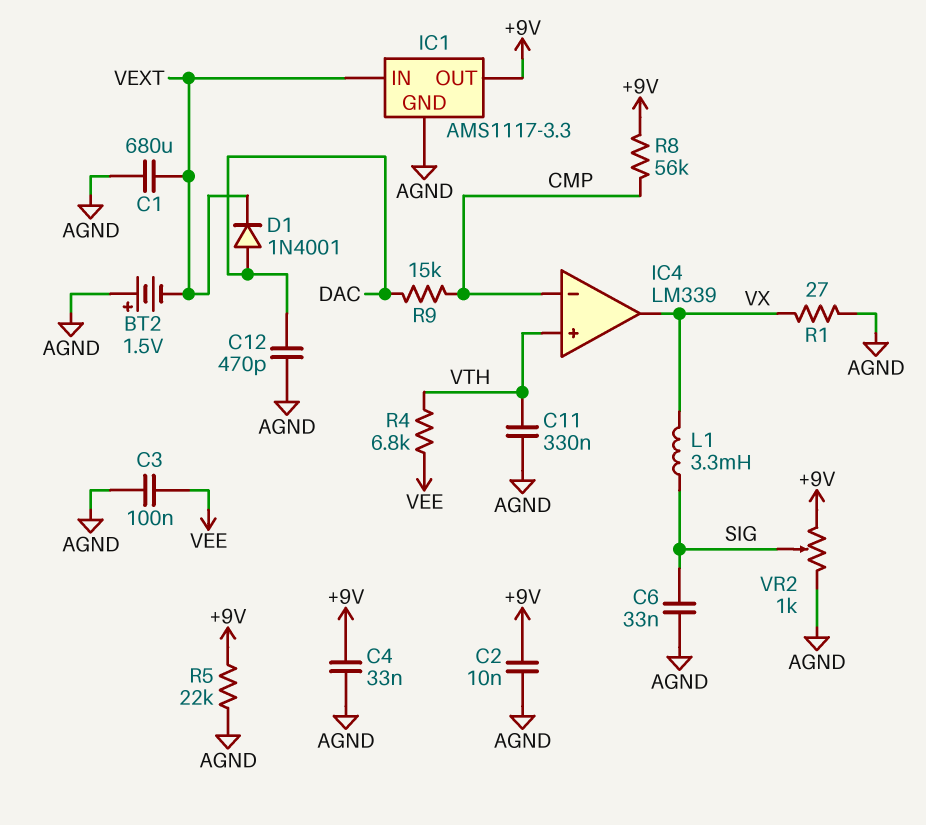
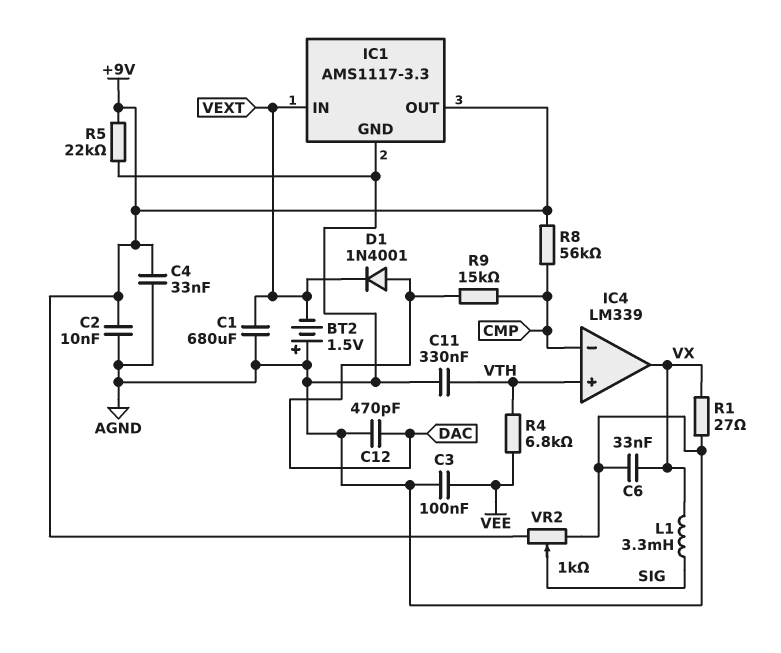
C6: 33nF (AGND, SIG) -> 33nF (AGND, VX)

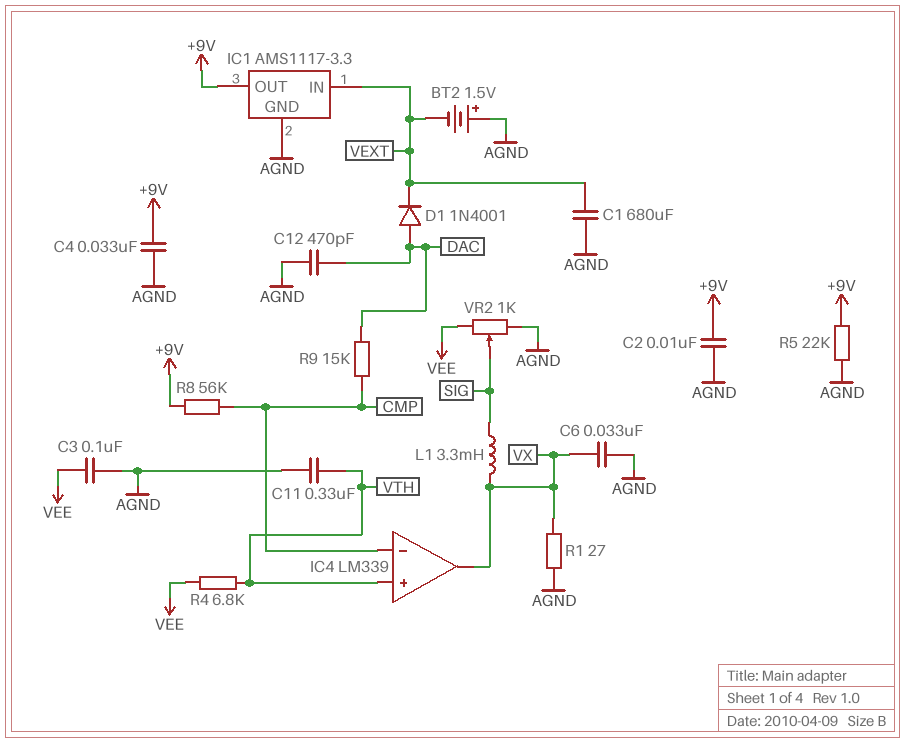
VR2: 1k (+9V, AGND, wiper SIG) -> 1k (AGND, VEE, wiper SIG)

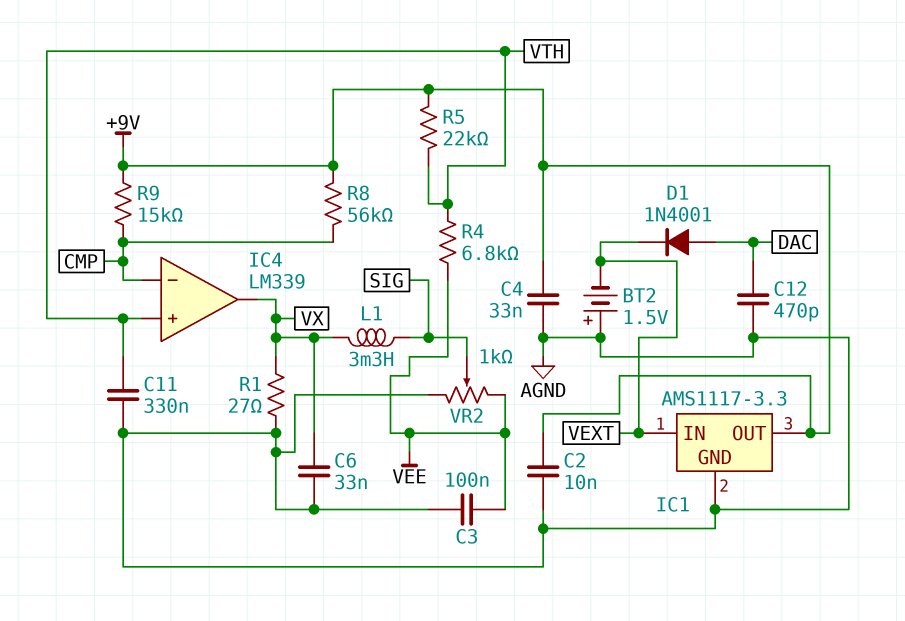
C1: 680uF (AGND, VEXT) -> none
R5: 22k (+9V, AGND) -> 22k (+9V, VTH)
R9: 15k (CMP, DAC) -> 15k (+9V, CMP)

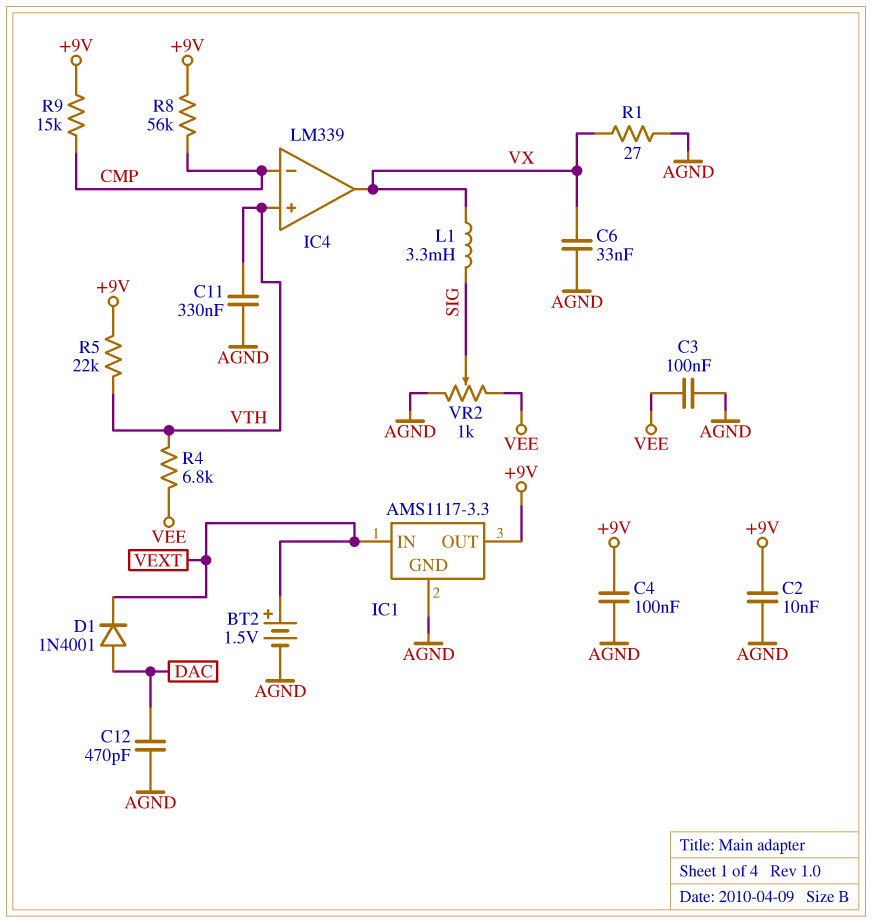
BT2: 1.5V (plus AGND, minus VEXT) -> 1.5V (plus VEXT, minus AGND)
C4: 33nF (+9V, AGND) -> 100nF (+9V, AGND)

